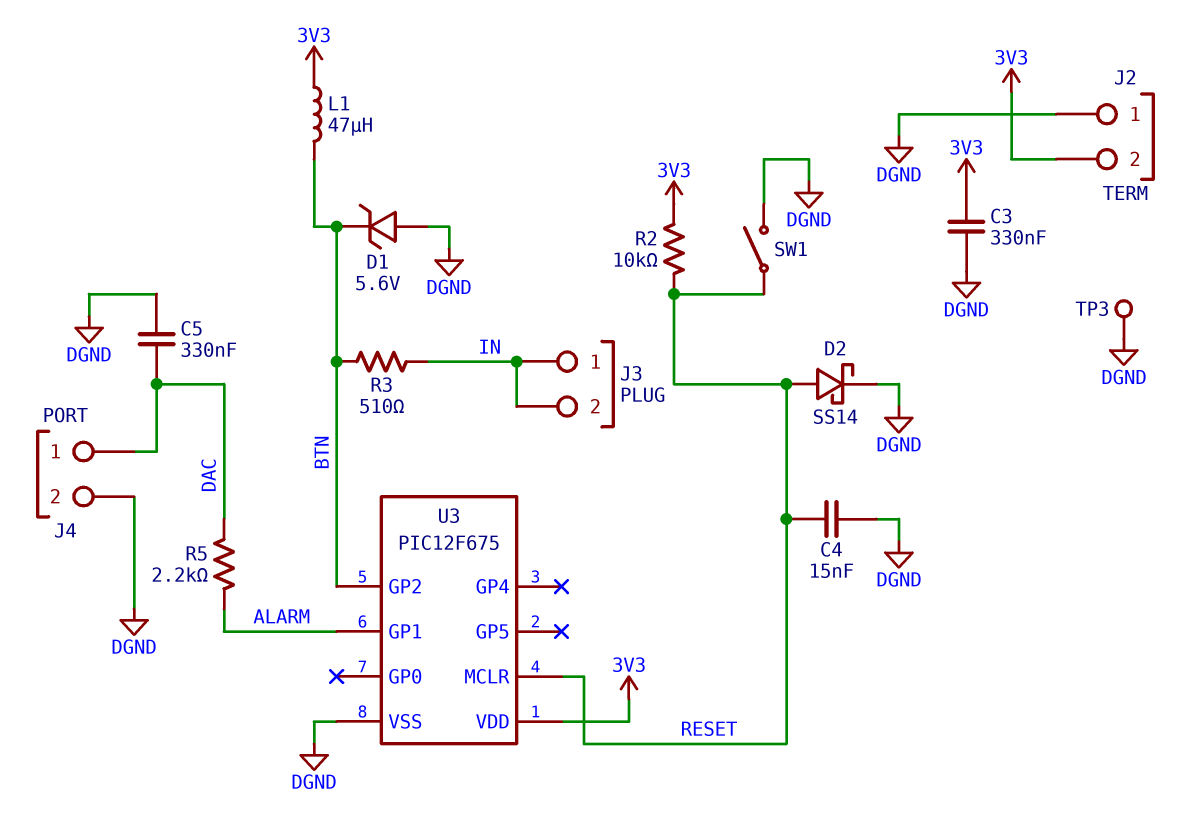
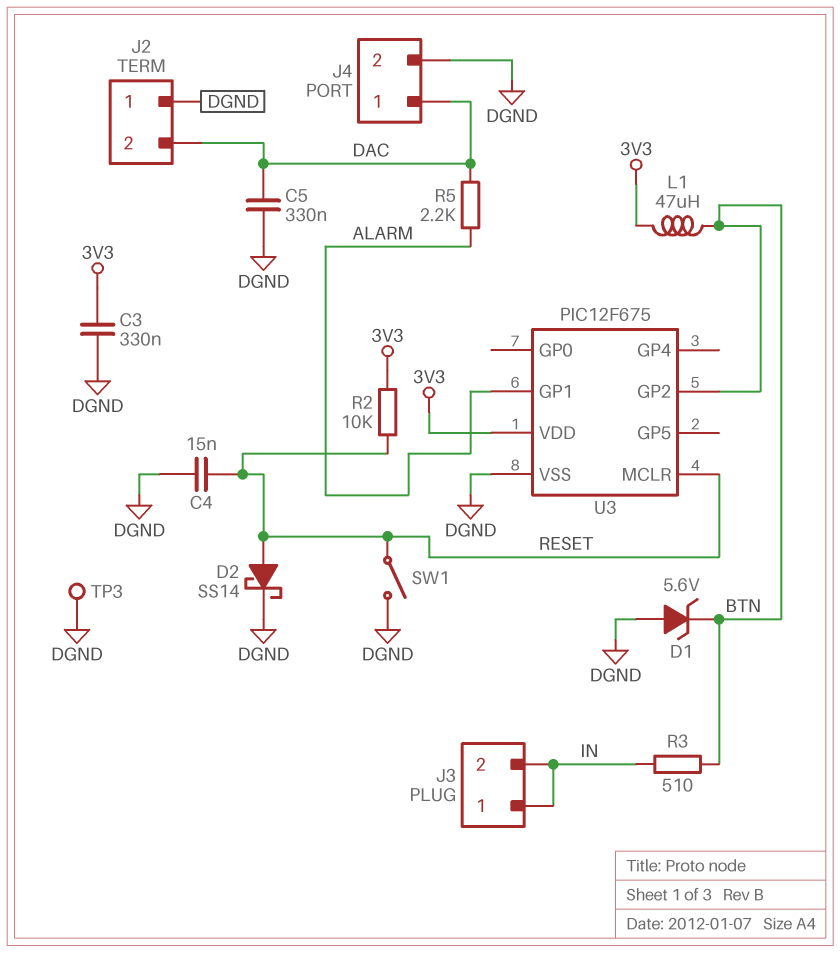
J2 pin 2: 3V3 -> DAC

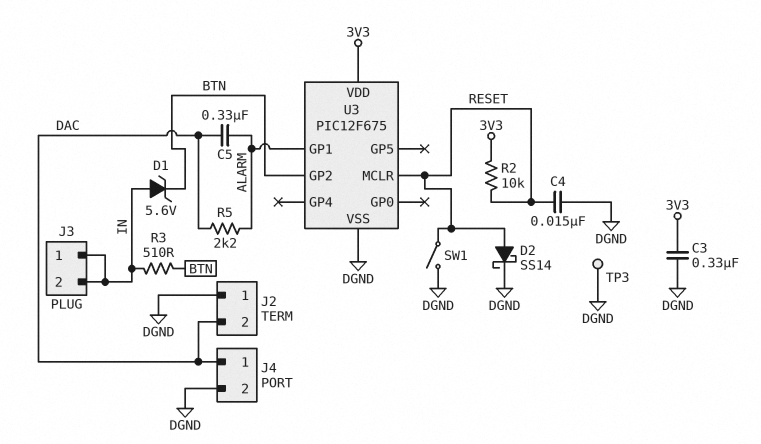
C5: 330nF (DAC, DGND) -> 330nF (ALARM, DAC)
D1: zener 5.6V (A DGND, K BTN) -> zener 5.6V (A IN, K BTN)
L1: 47uH (3V3, BTN) -> none

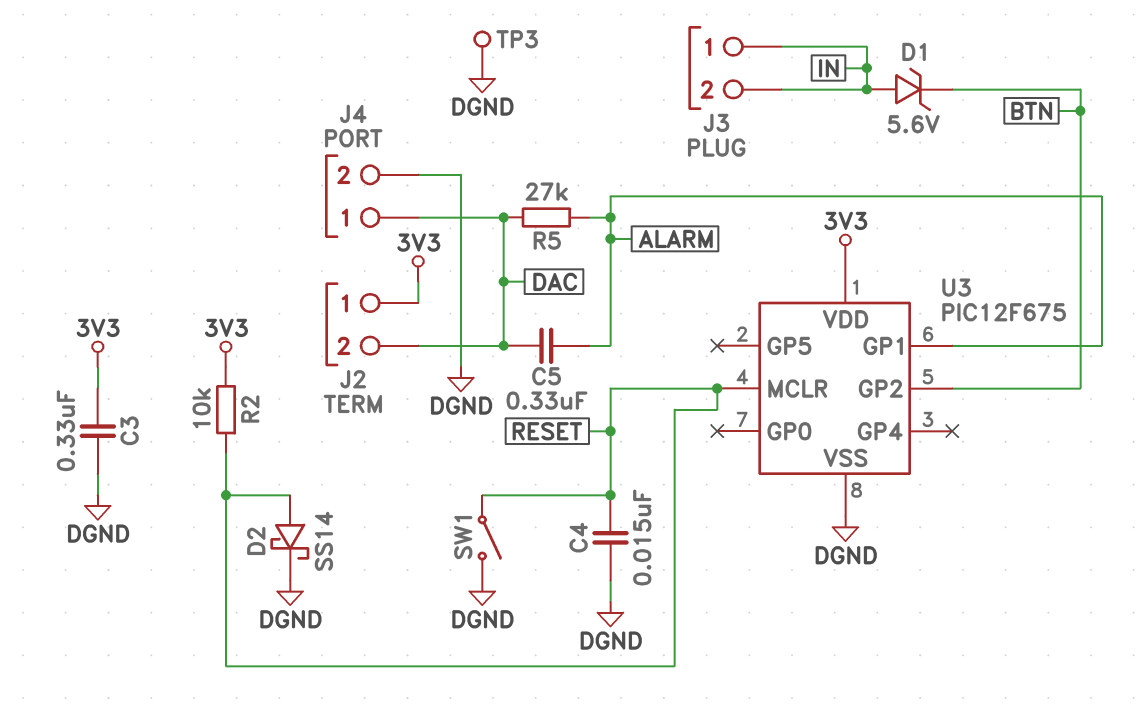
J2 pin 1: DGND -> 3V3
R3: 510 (BTN, IN) -> none
R5: 2.2k (ALARM, DAC) -> 27k (ALARM, DAC)

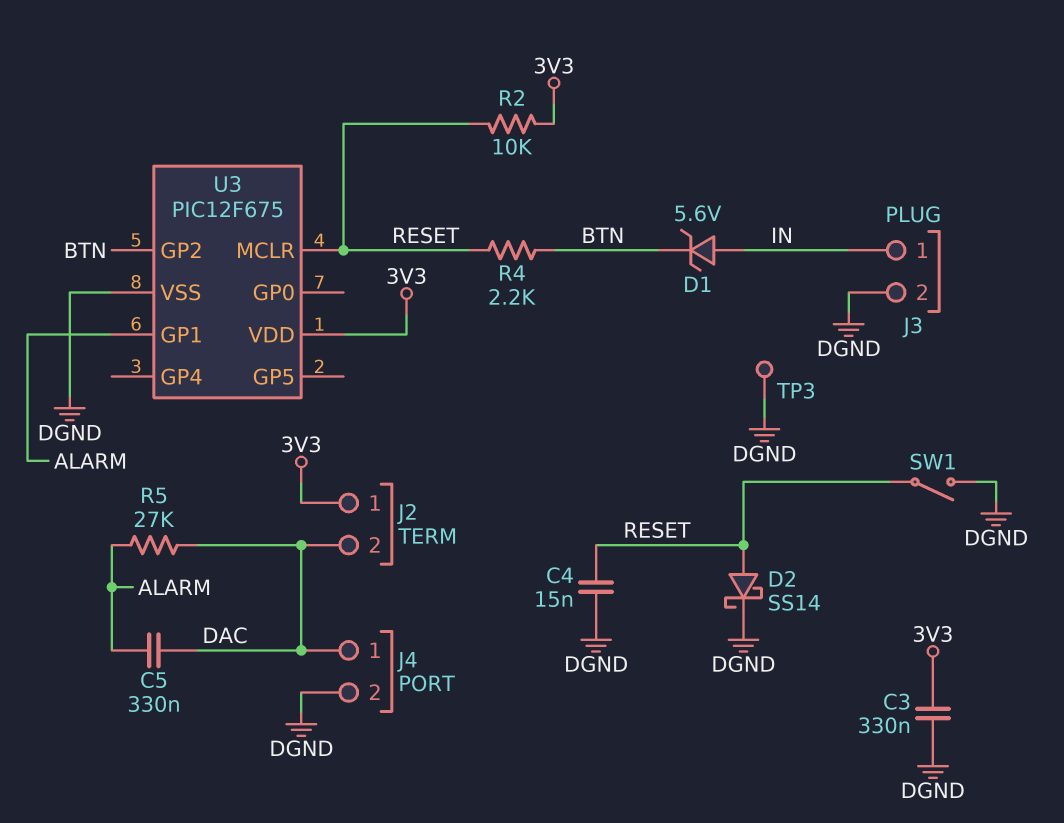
J3 pin 2: IN -> DGND
R4: none -> 2.2k (BTN, RESET)

